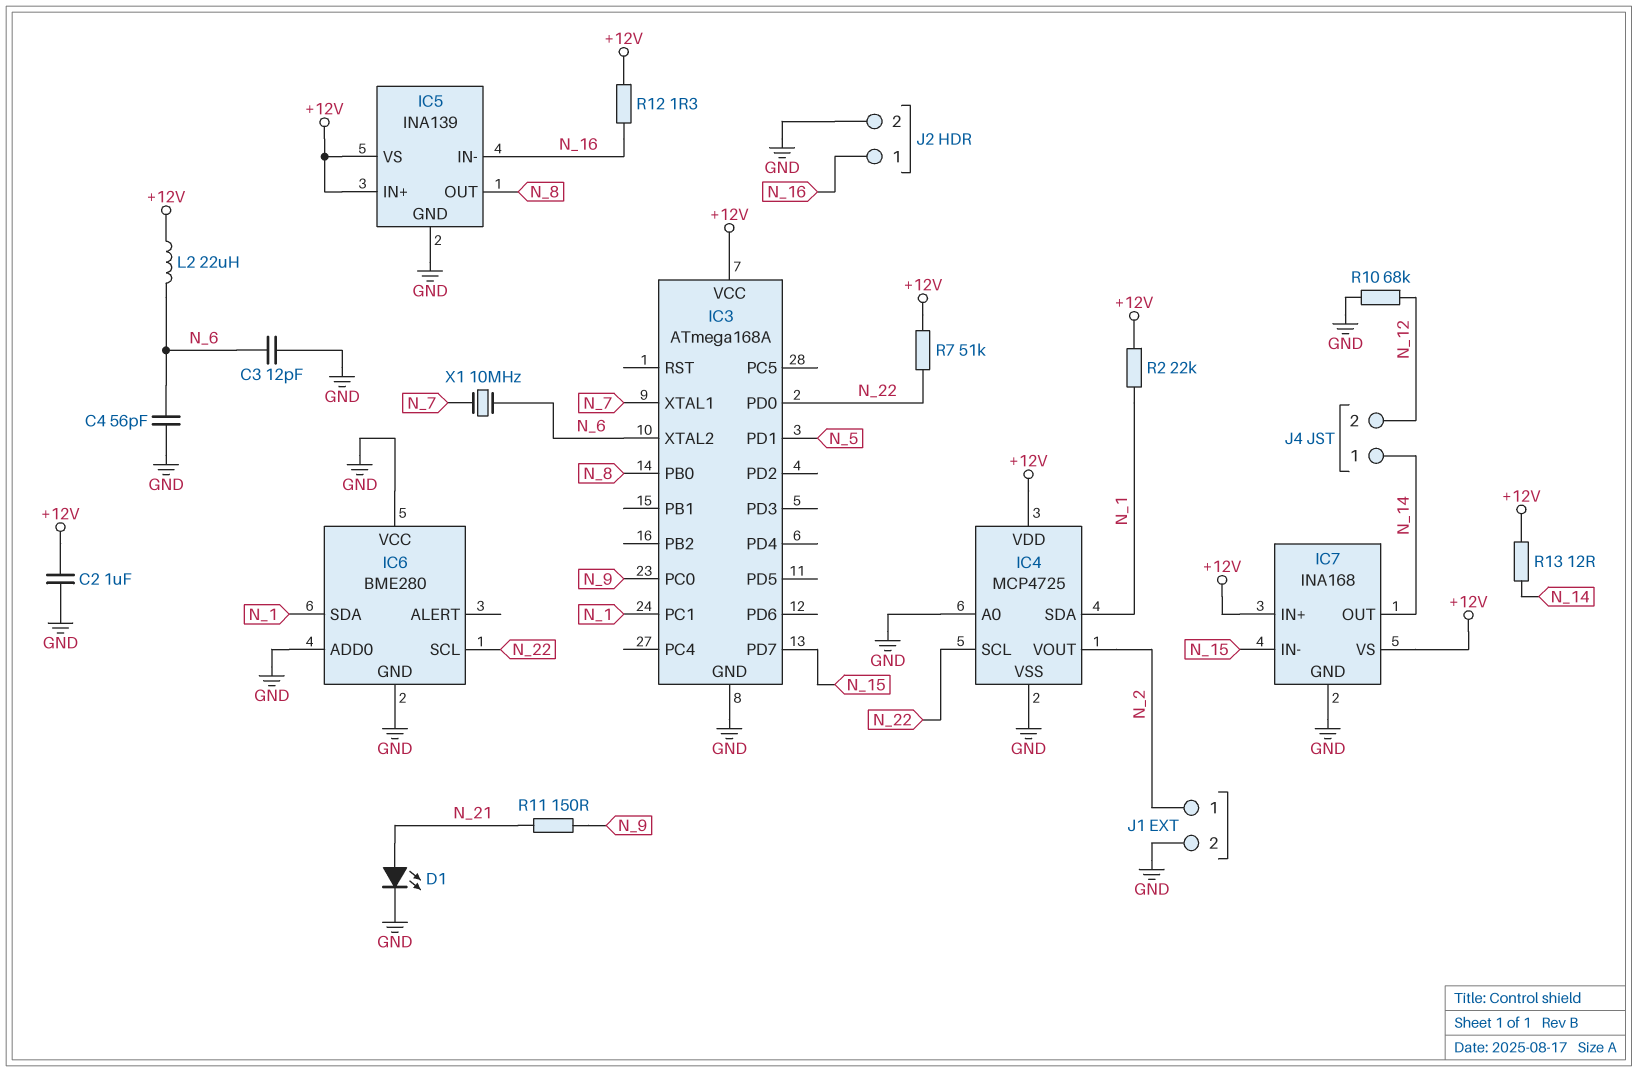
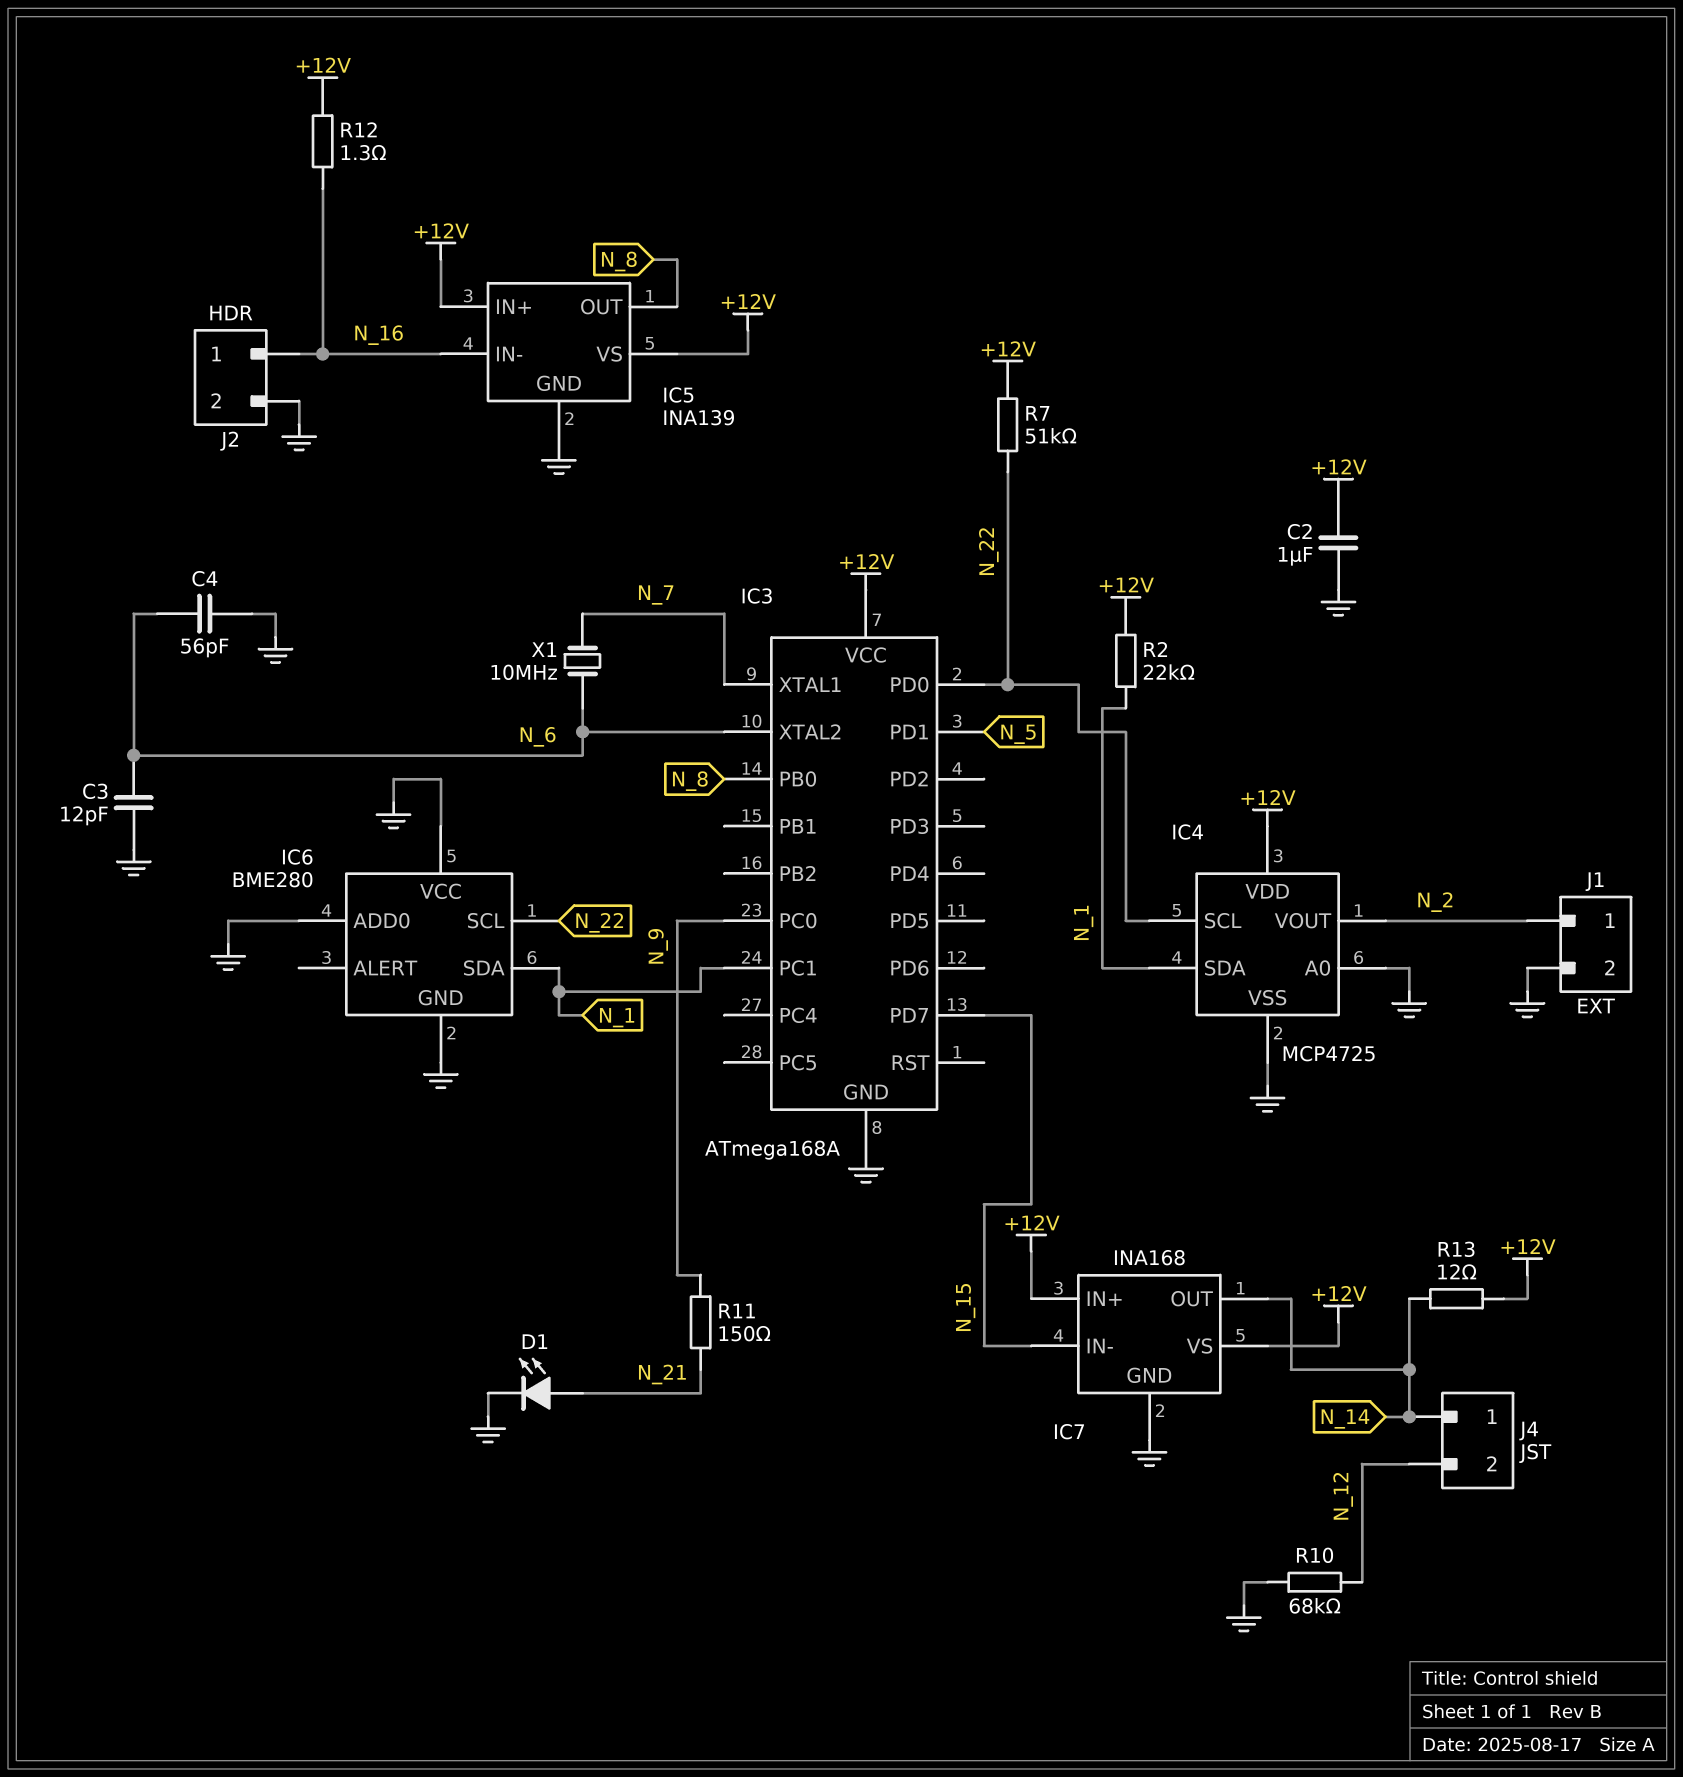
L2: 22uH (+12V, N_6) -> none

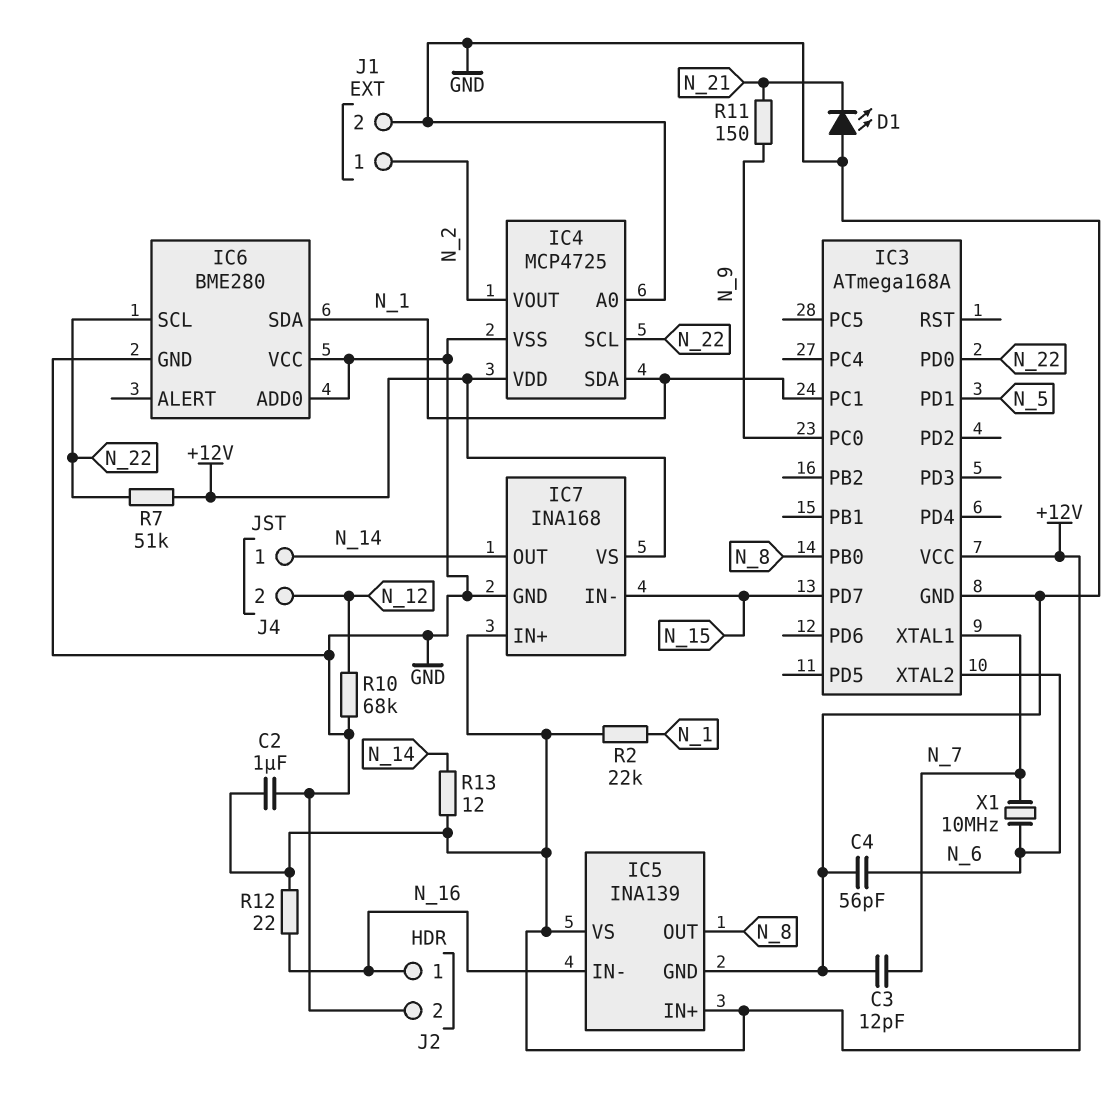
C3: 12pF (GND, N_6) -> 12pF (GND, N_7)
D1: LED (A N_21, K GND) -> LED (A GND, K N_21)
R12: 1.3 (+12V, N_16) -> 22 (+12V, N_16)

